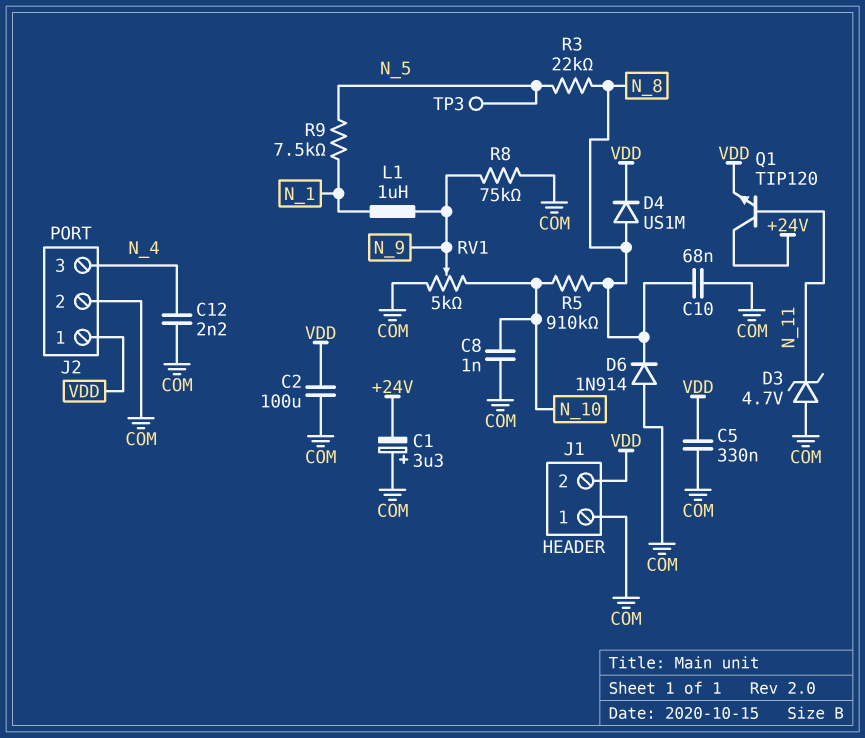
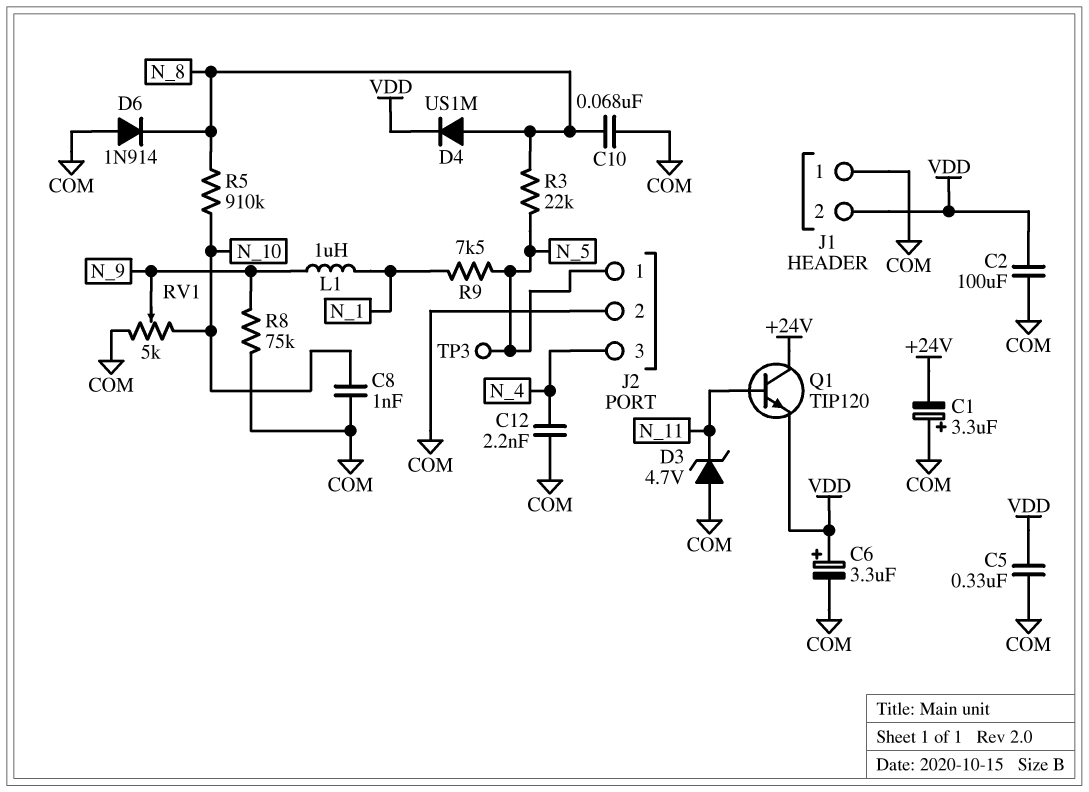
C6: none -> 3.3uF (plus VDD, minus COM)
J2 pin 1: VDD -> N_5

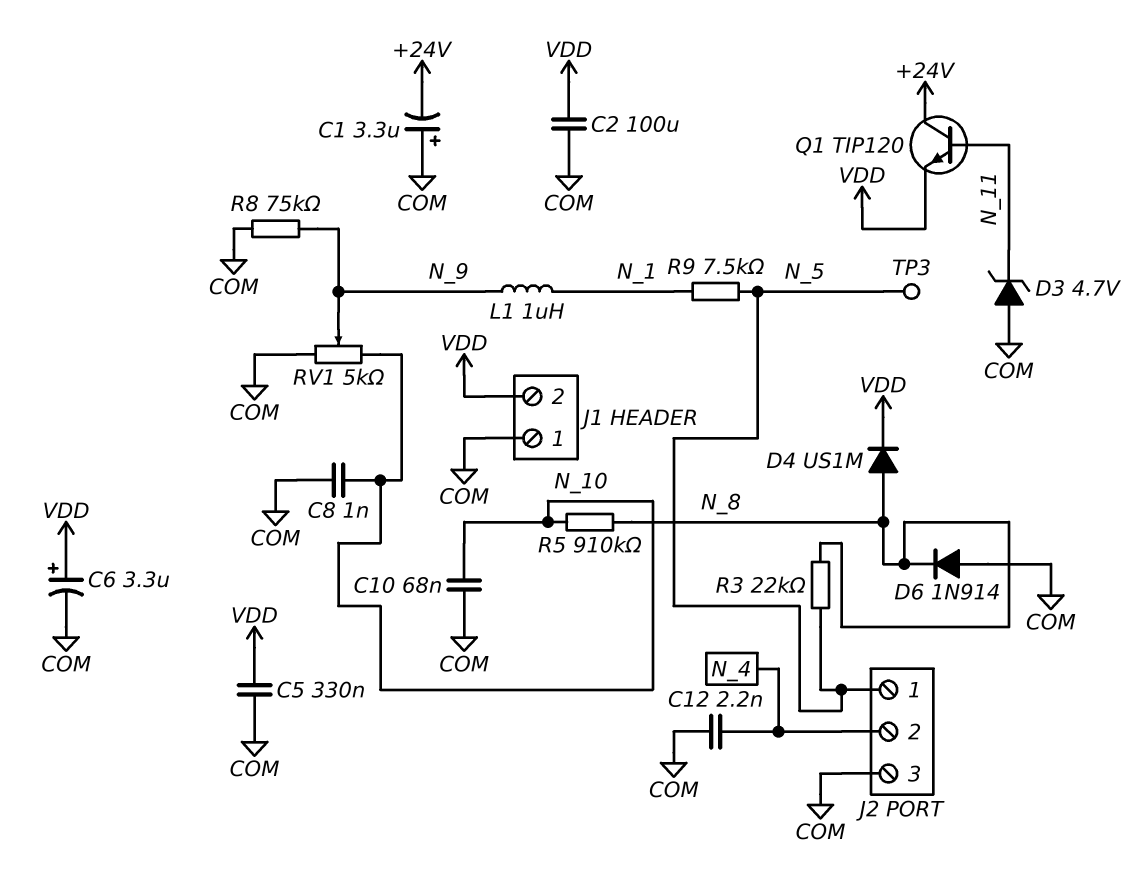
C10: 68nF (COM, N_8) -> 68nF (COM, N_10)
J2 pin 2: COM -> N_4
J2 pin 3: N_4 -> COM

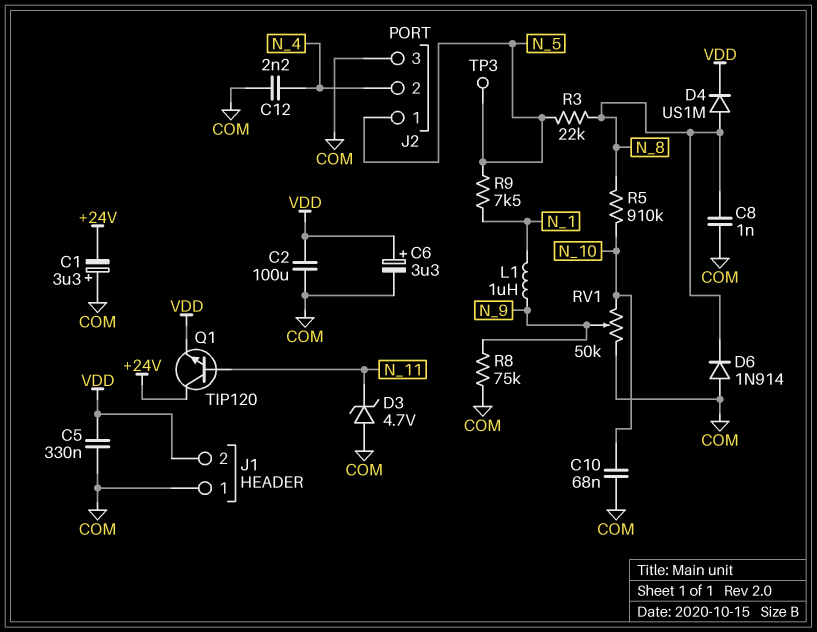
C8: 1nF (COM, N_10) -> 1nF (COM, N_8)
RV1: 5k (COM, N_10, wiper N_9) -> 50k (COM, N_10, wiper N_9)

